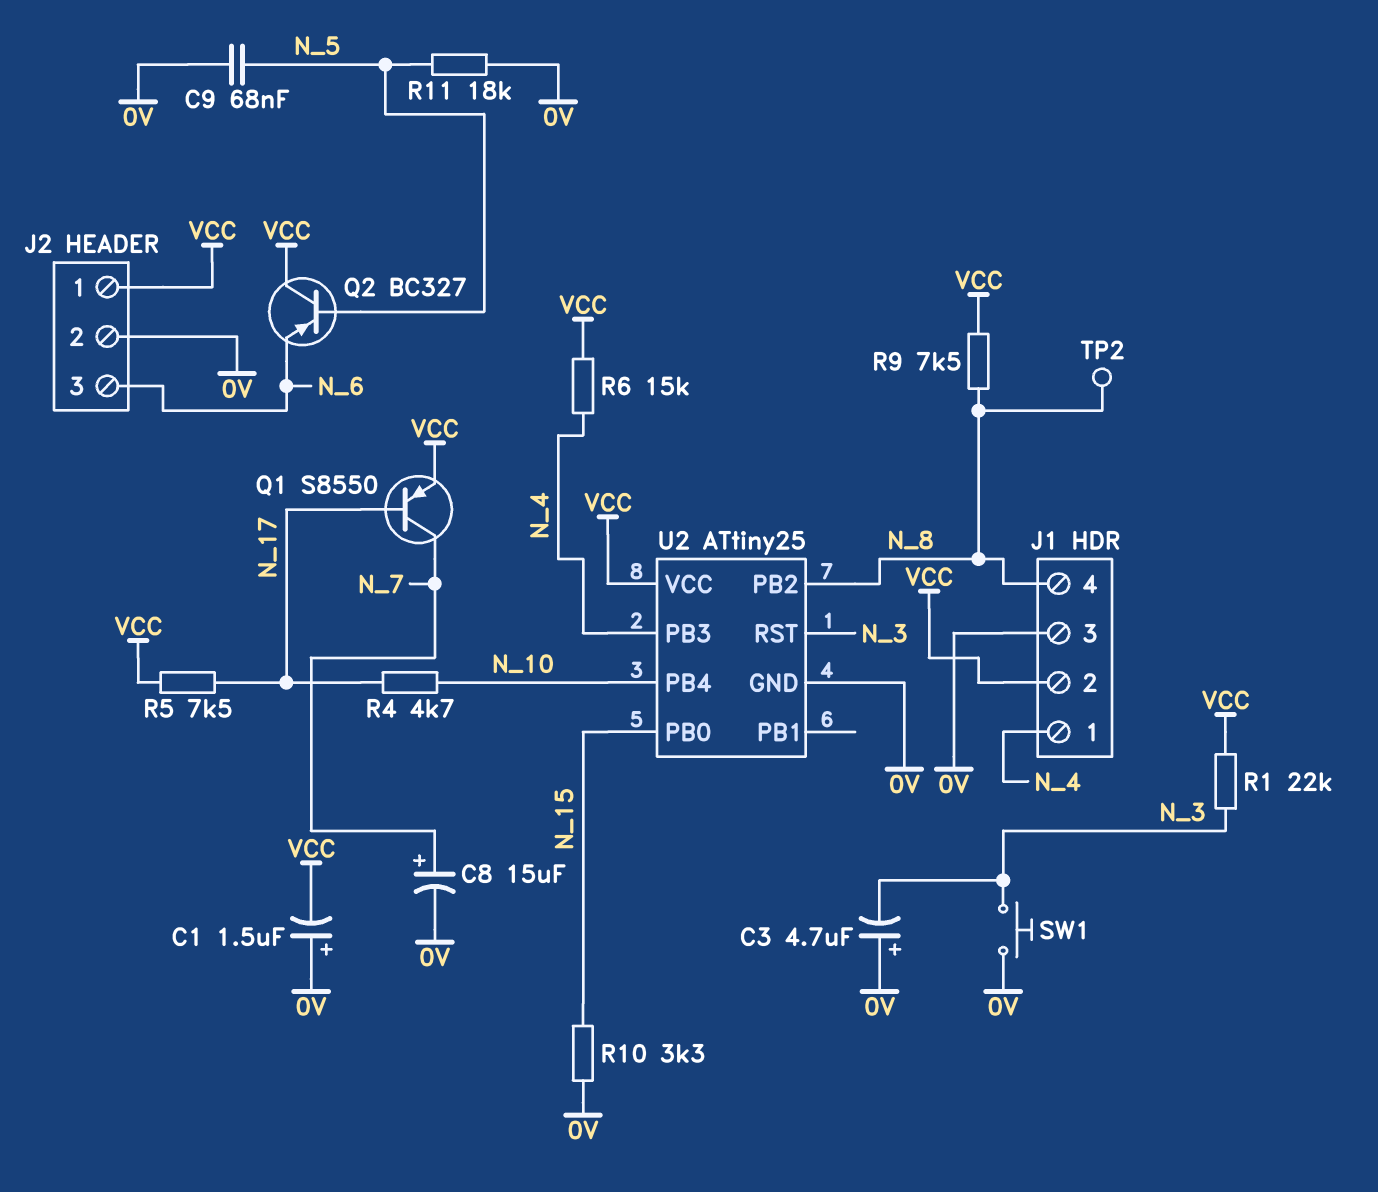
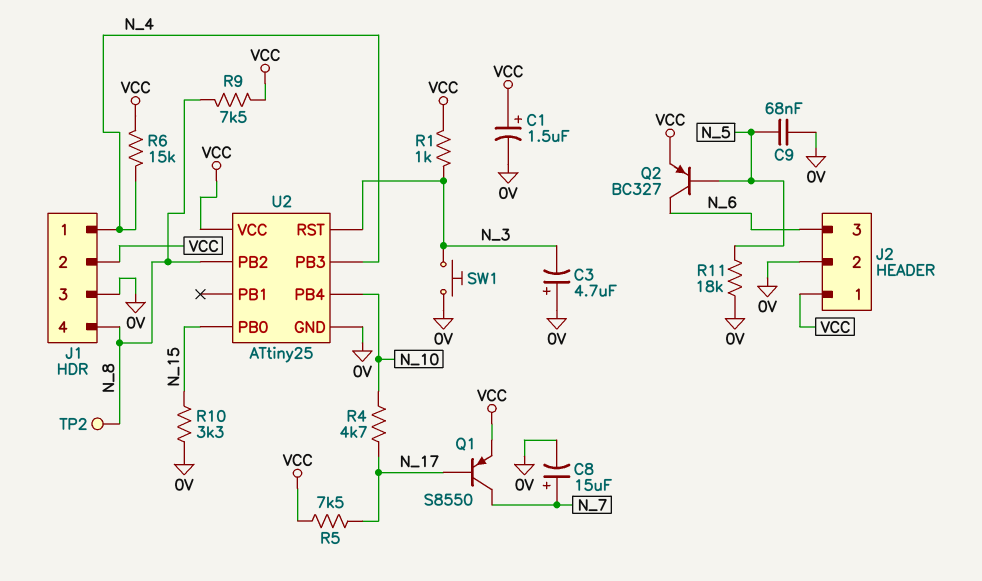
C1: 1.5uF (plus 0V, minus VCC) -> 1.5uF (plus VCC, minus 0V)
Q2: PNP BC327 (B N_5, C VCC, E N_6) -> PNP BC327 (B N_5, C N_6, E VCC)
R1: 22k (N_3, VCC) -> 1k (N_3, VCC)

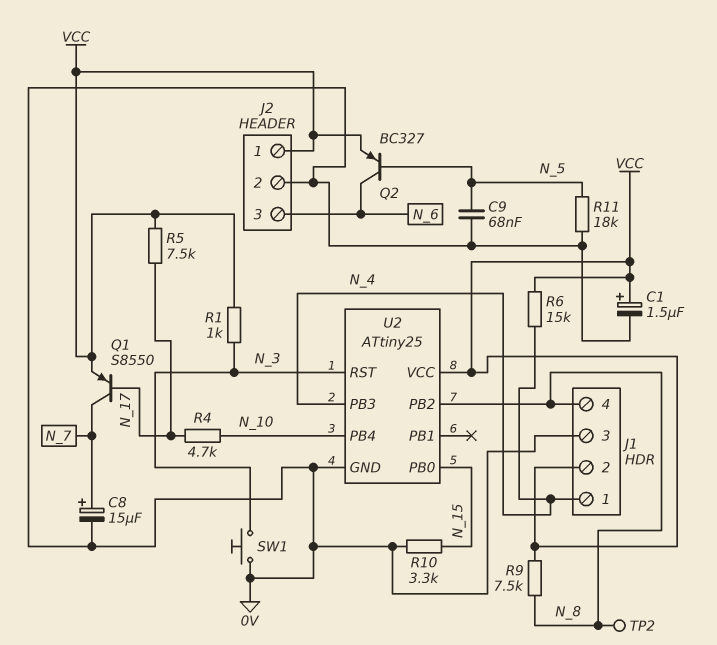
C3: 4.7uF (plus 0V, minus N_3) -> none

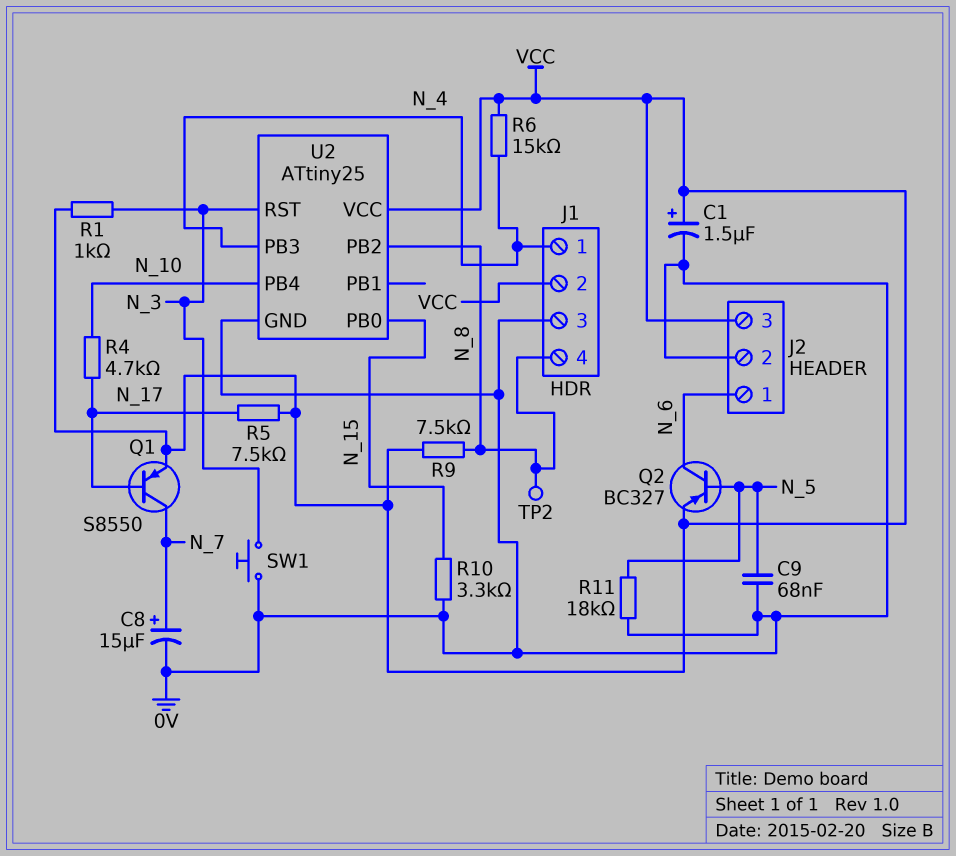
J2 pin 1: VCC -> N_6
J2 pin 3: N_6 -> VCC

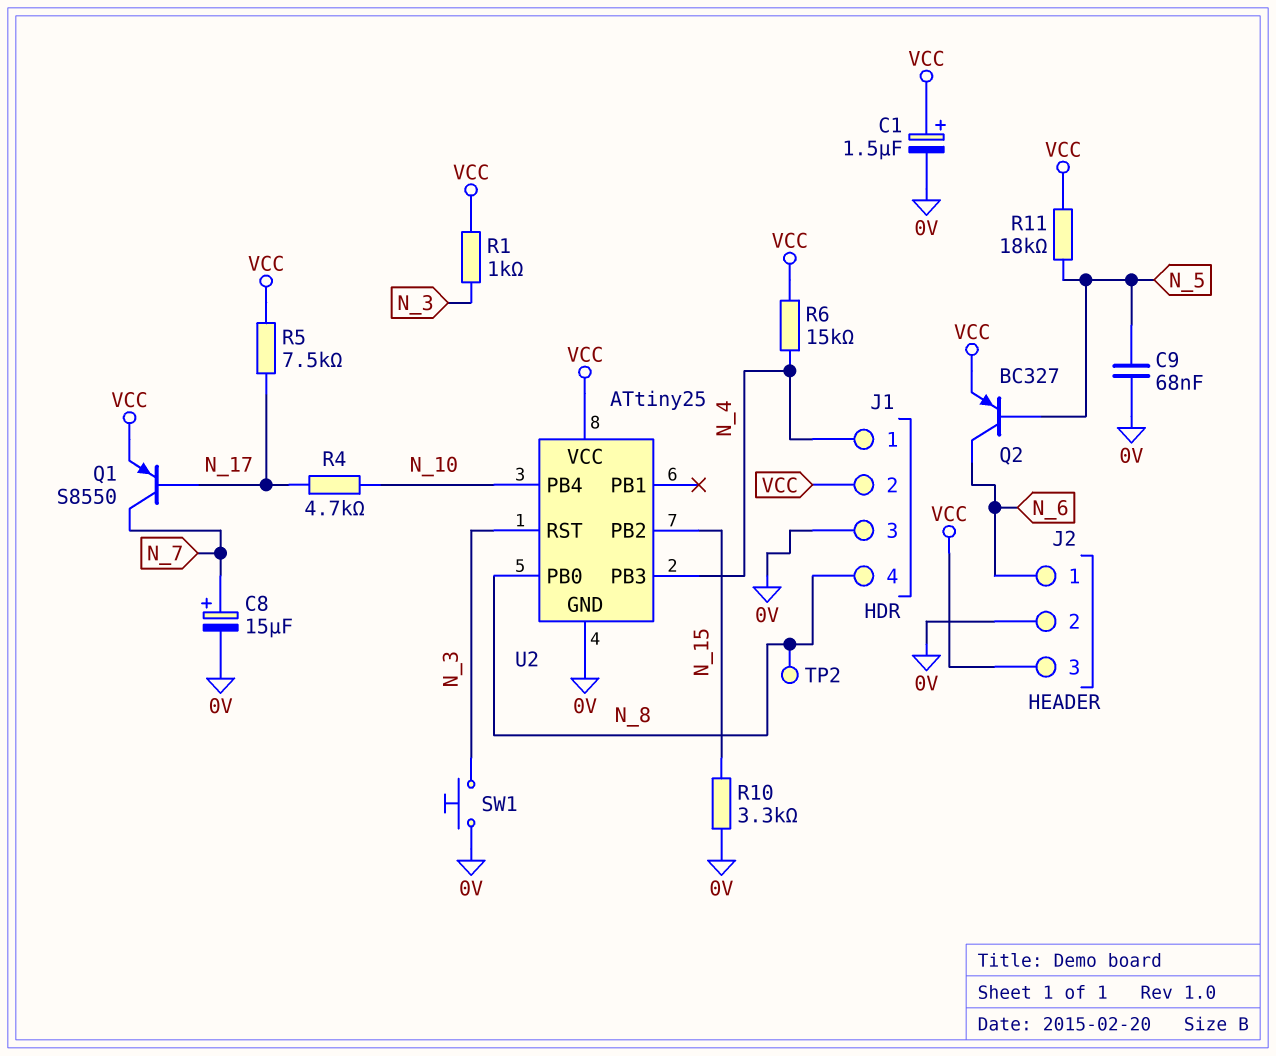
R9: 7.5k (N_8, VCC) -> none
R11: 18k (0V, N_5) -> 18k (N_5, VCC)
U2 pin PB0: N_15 -> N_8
U2 pin PB2: N_8 -> N_15

